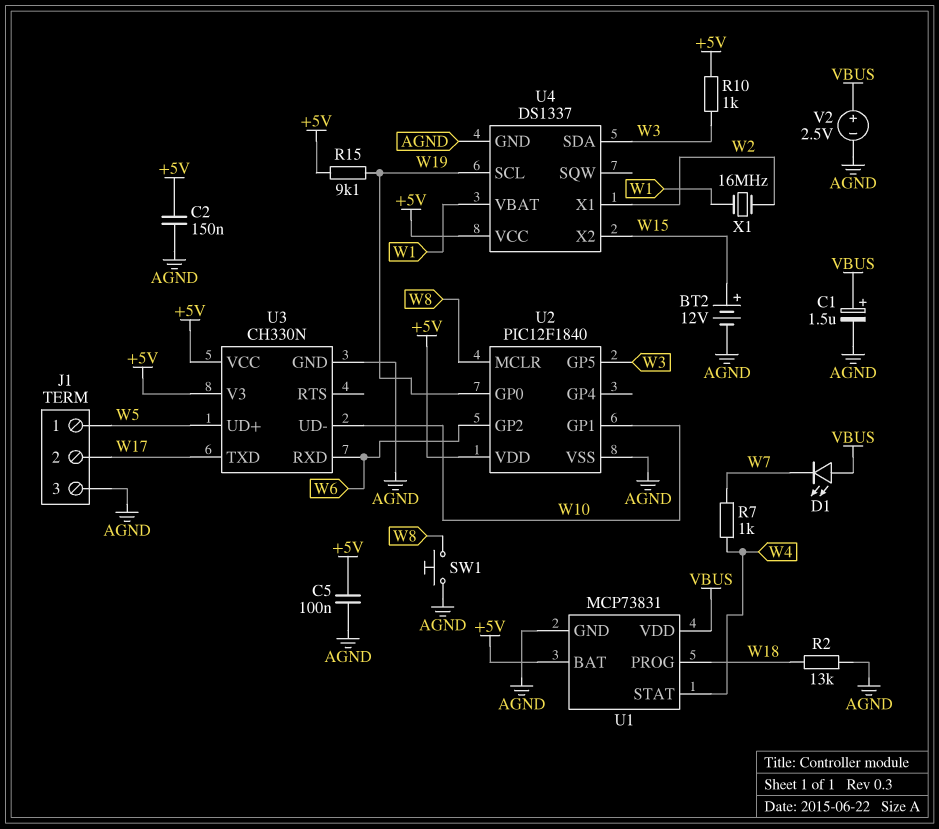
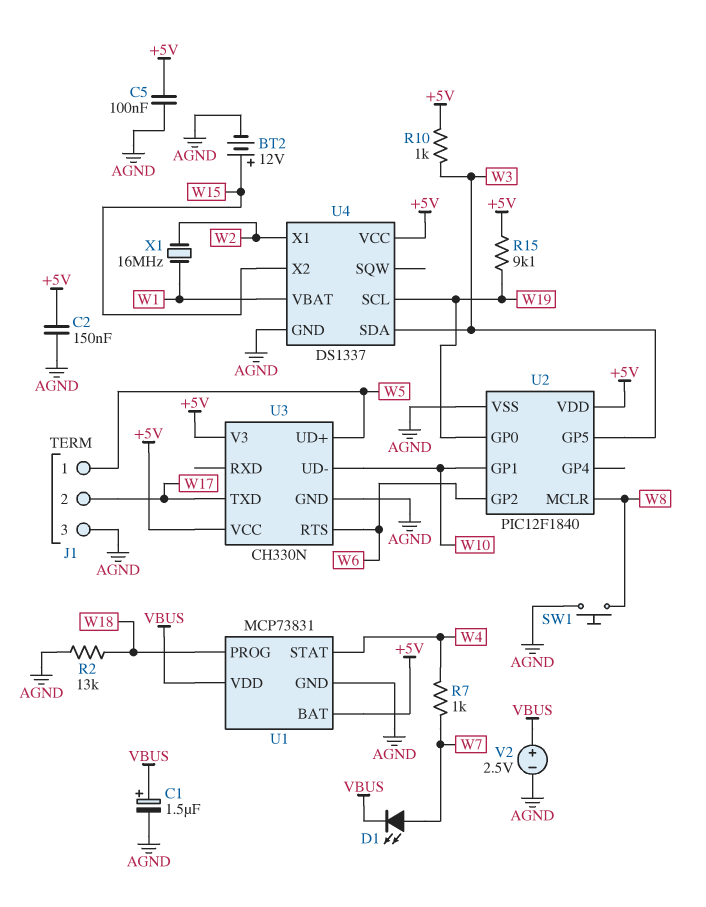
D1: LED (A VBUS, K W7) -> LED (A W7, K VBUS)
U3 pin RTS: none -> W6
U3 pin RXD: W6 -> none

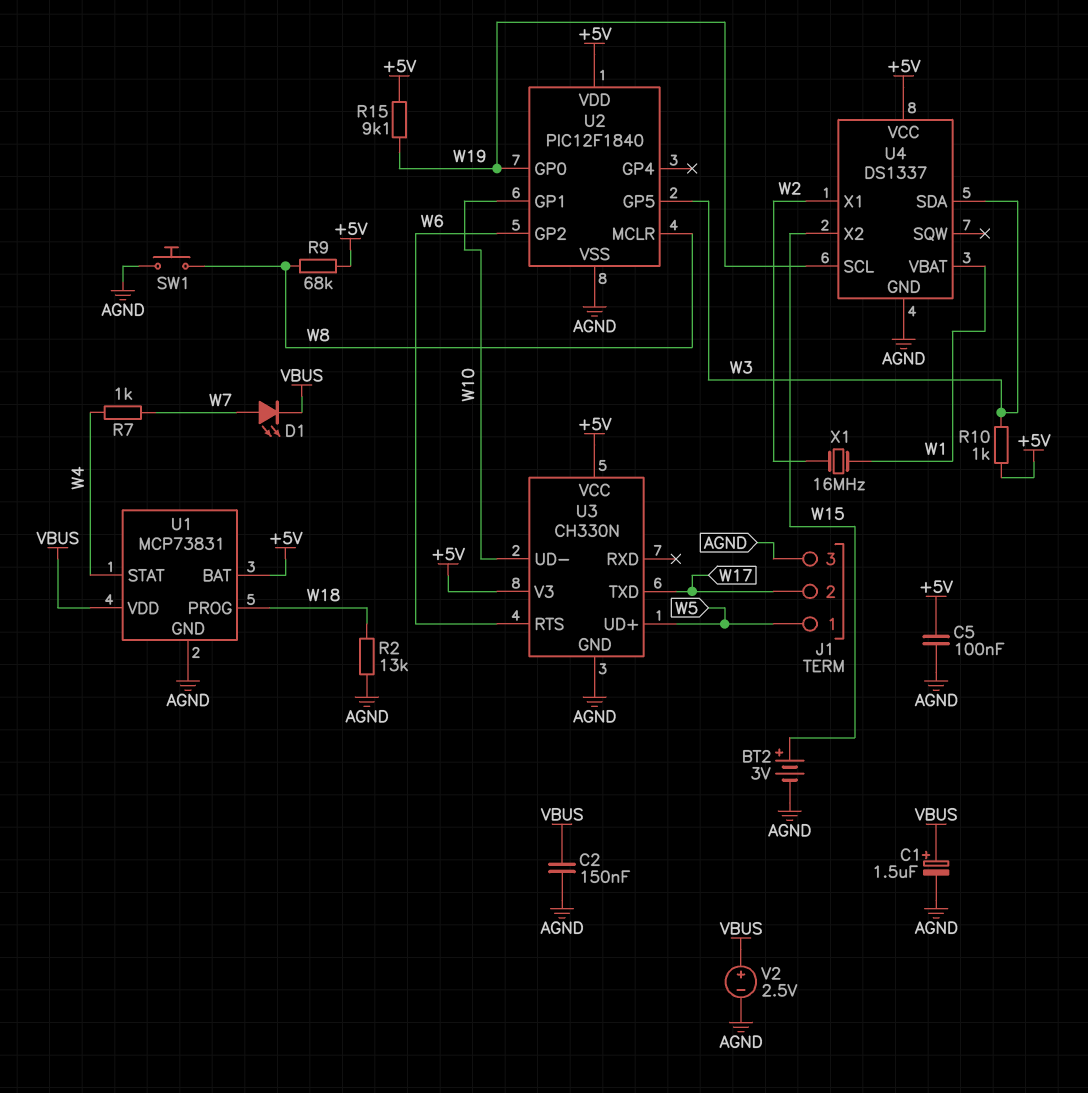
BT2: 12V (plus W15, minus AGND) -> 3V (plus W15, minus AGND)
C2: 150nF (+5V, AGND) -> 150nF (AGND, VBUS)
R9: none -> 68k (+5V, W8)

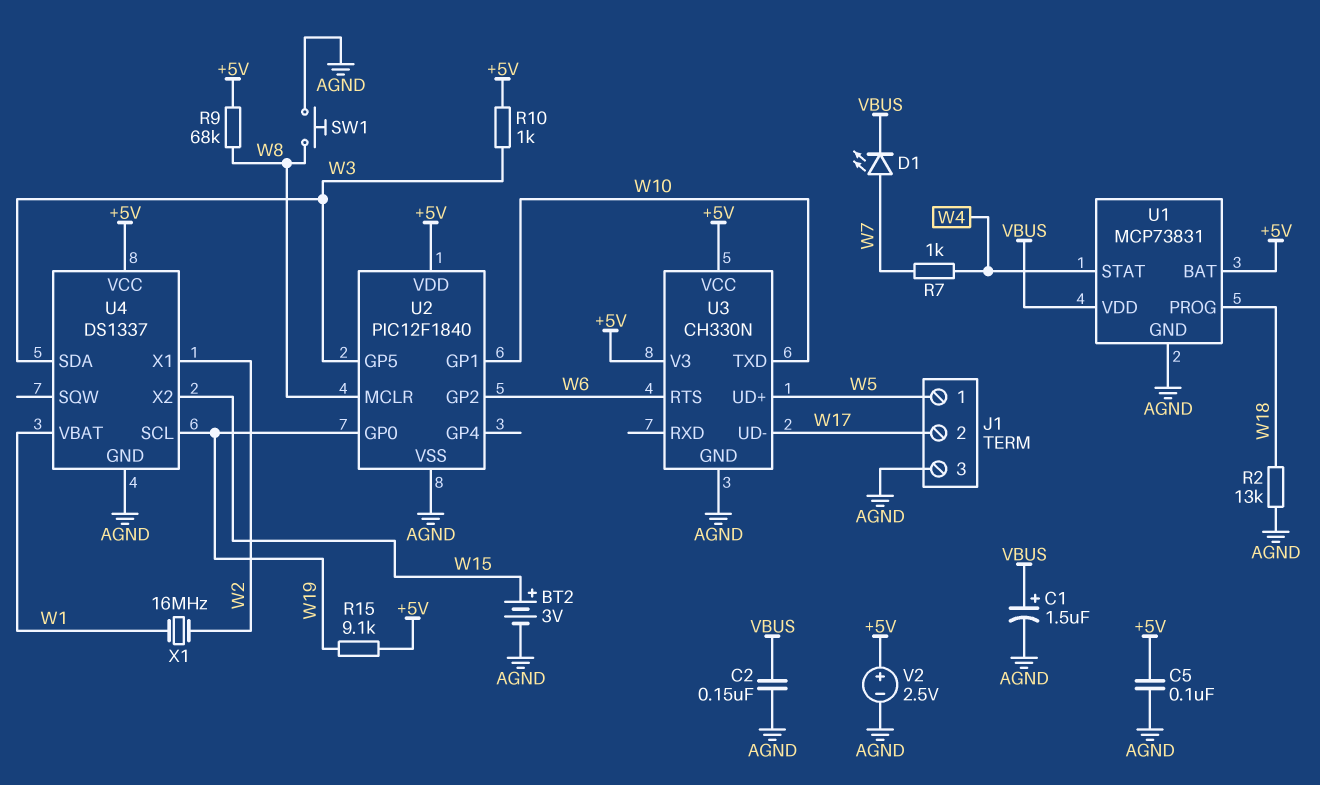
U3 pin TXD: W17 -> W10
U3 pin UD-: W10 -> W17
V2: 2.5V (plus VBUS, minus AGND) -> 2.5V (plus +5V, minus AGND)

